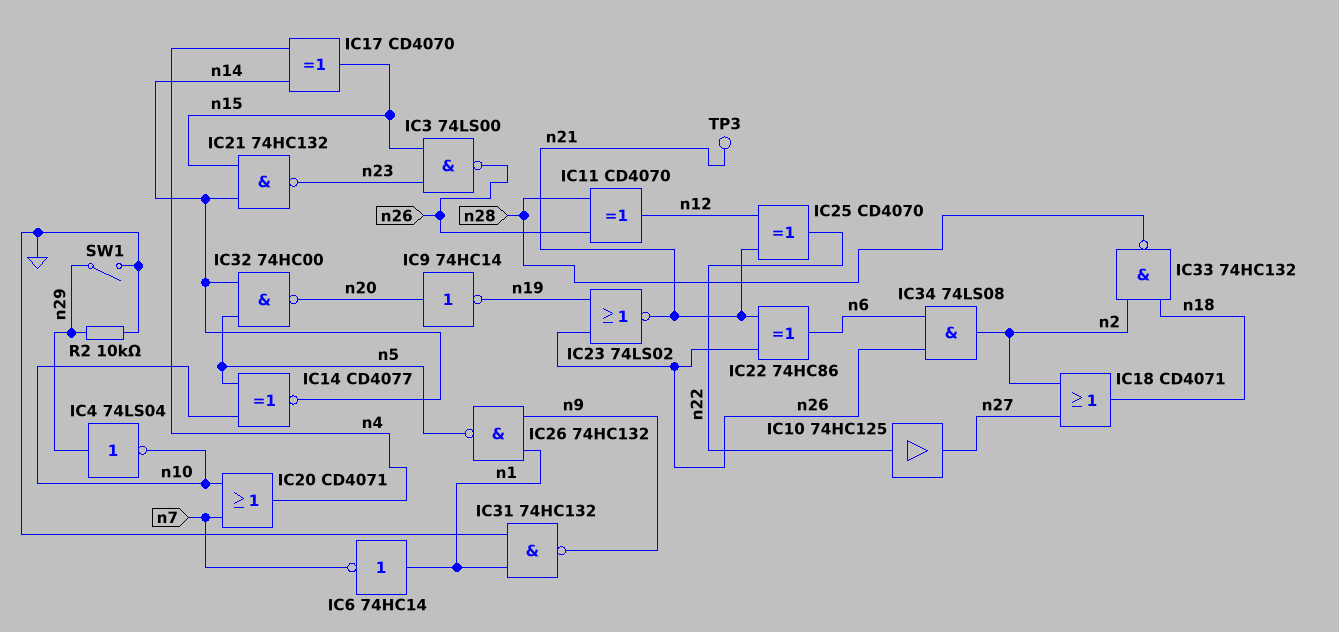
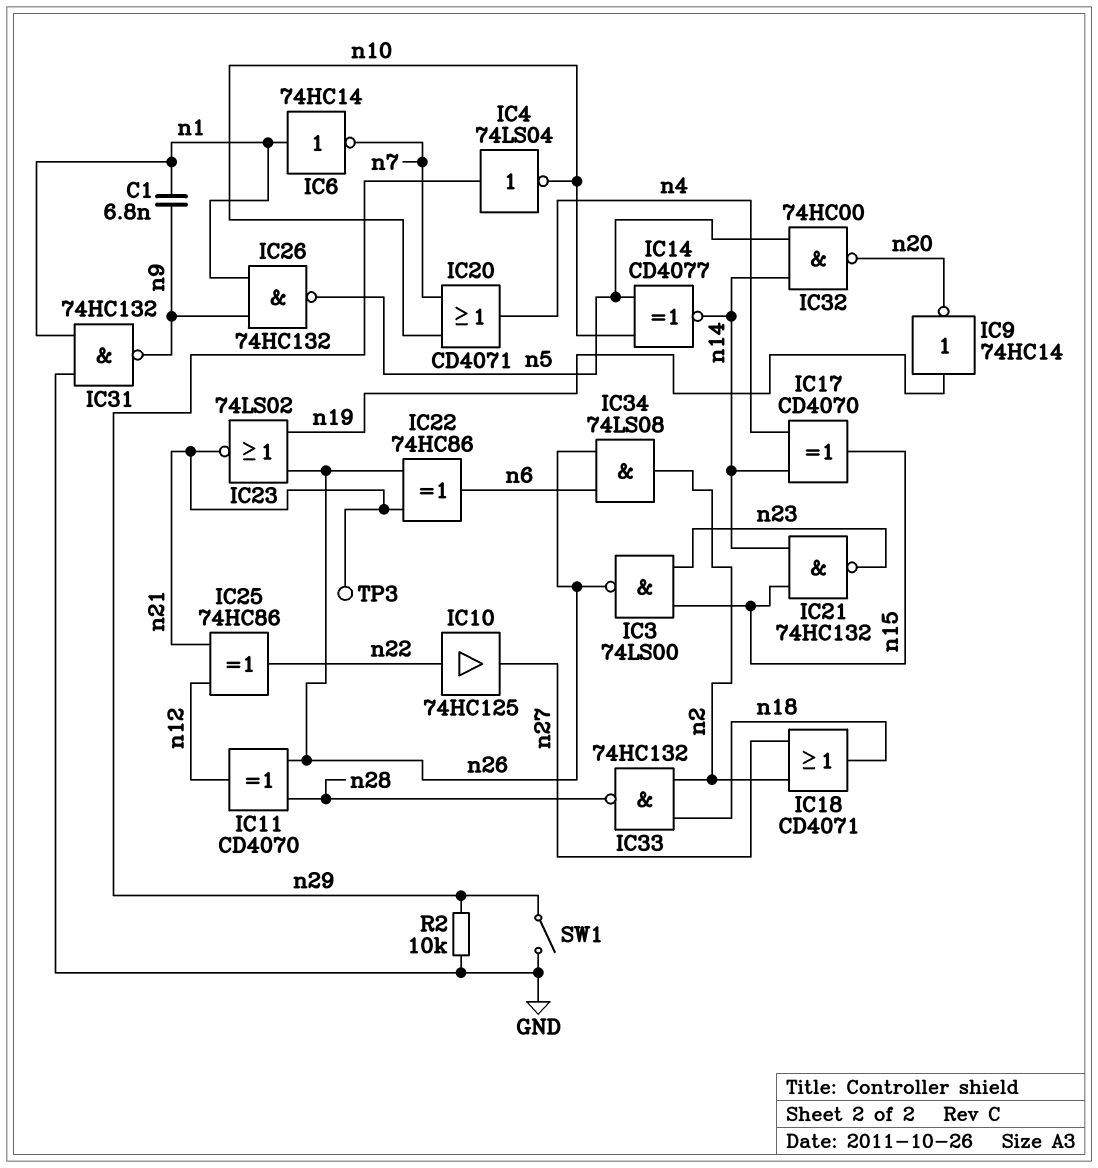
C1: none -> 6.8nF (n1, n9)
IC9: NOT 74HC14 (in n20, out n19) -> NOT 74HC14 (in n19, out n20)
IC25: XOR CD4070 (in n12, in n21, out n22) -> XOR 74HC86 (in n12, in n21, out n22)

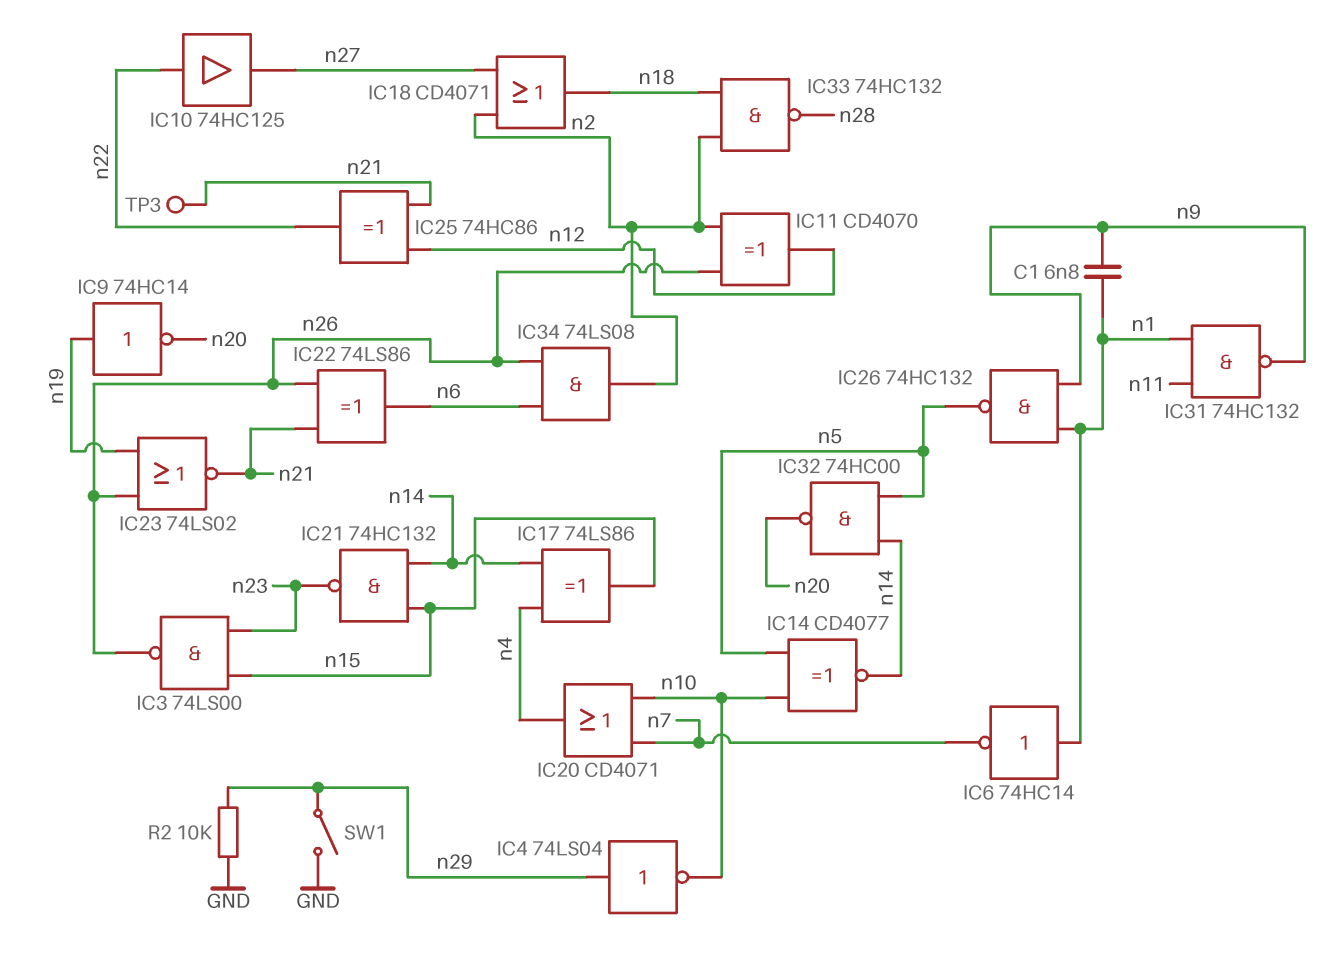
IC11: XOR CD4070 (in n26, in n28, out n12) -> XOR CD4070 (in n2, in n26, out n12)
IC17: XOR CD4070 (in n4, in n14, out n15) -> XOR 74LS86 (in n4, in n14, out n15)
IC22: XOR 74HC86 (in n21, in n26, out n6) -> XOR 74LS86 (in n21, in n26, out n6)
IC31: NAND 74HC132 (in GND, in n1, out n9) -> NAND 74HC132 (in n1, in n11, out n9)

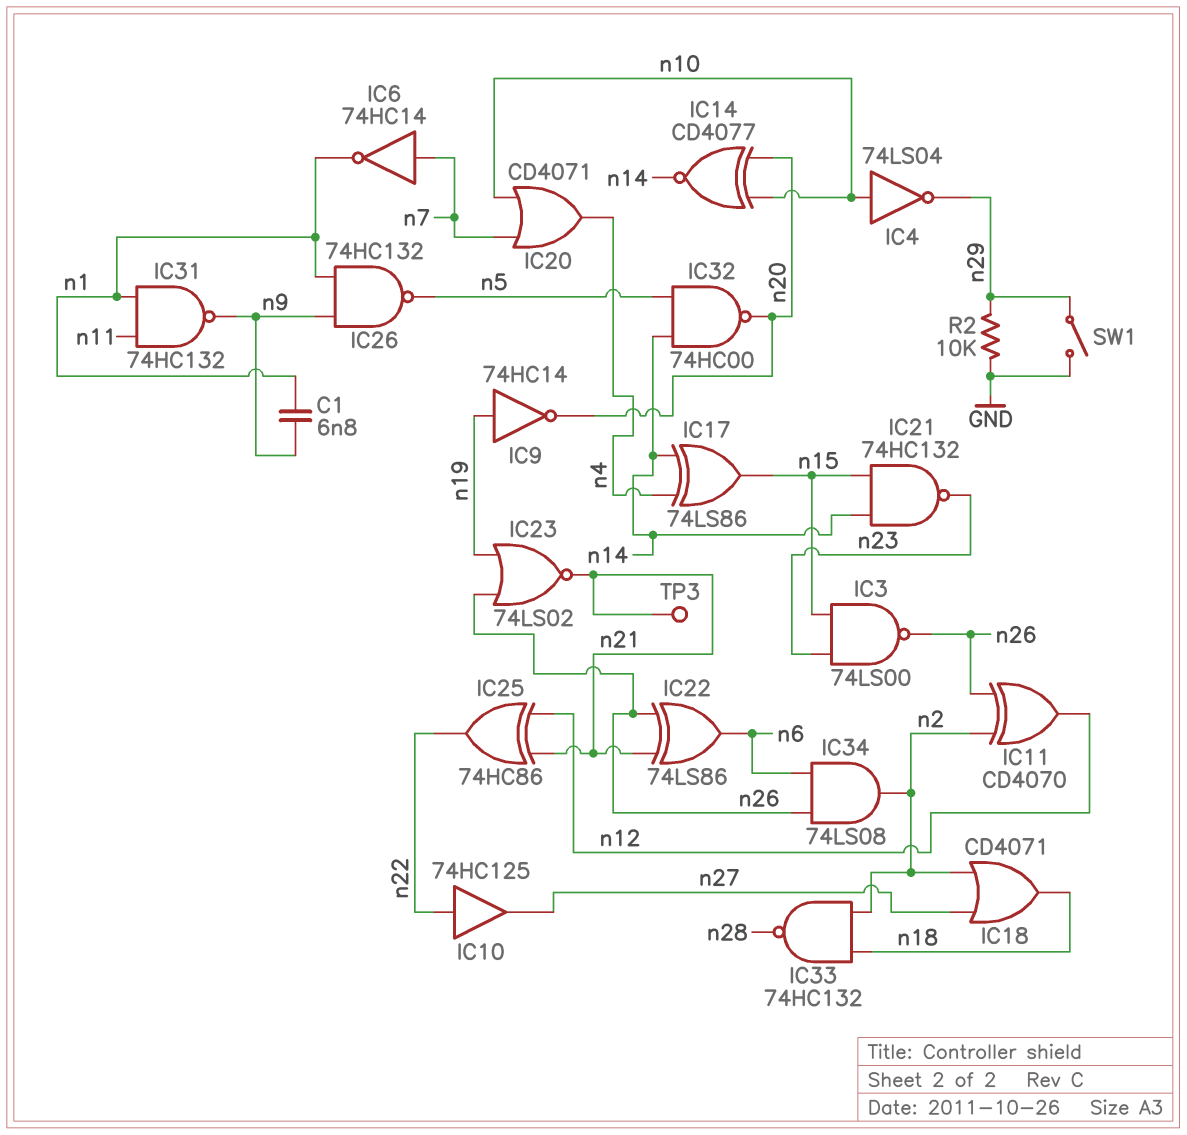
IC4: NOT 74LS04 (in n29, out n10) -> NOT 74LS04 (in n10, out n29)
IC6: NOT 74HC14 (in n1, out n7) -> NOT 74HC14 (in n7, out n1)
IC14: XNOR CD4077 (in n5, in n10, out n14) -> XNOR CD4077 (in n10, in n20, out n14)

